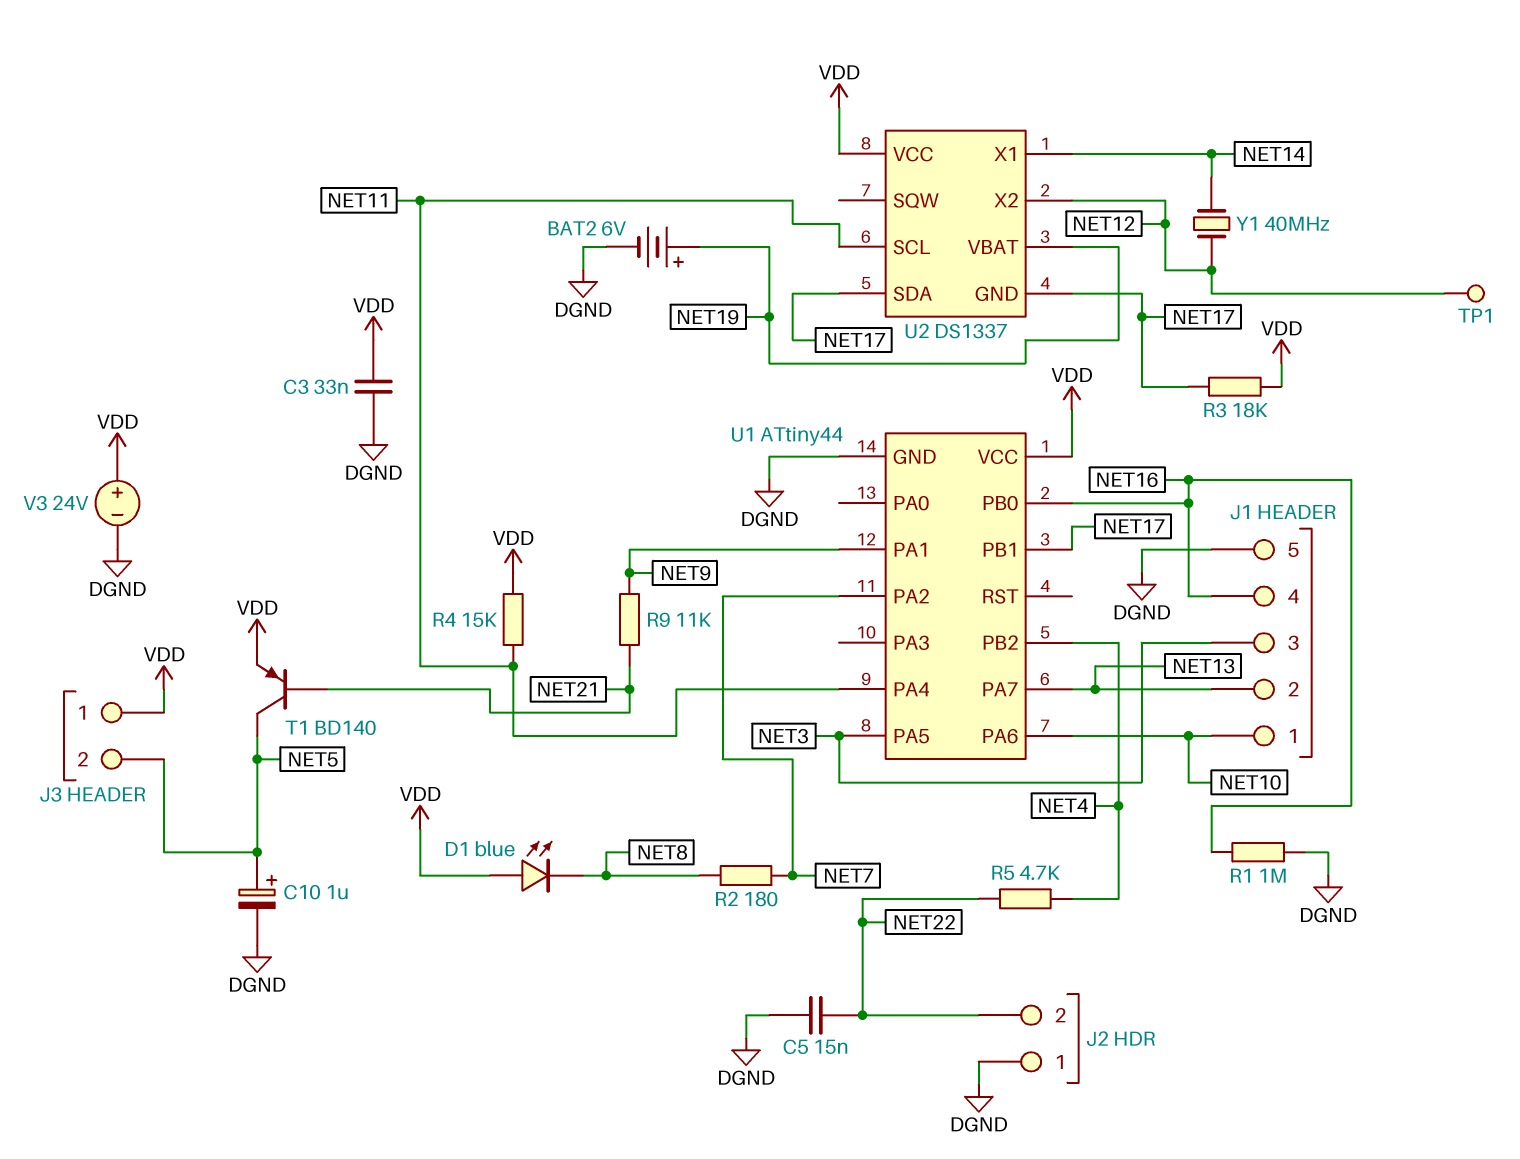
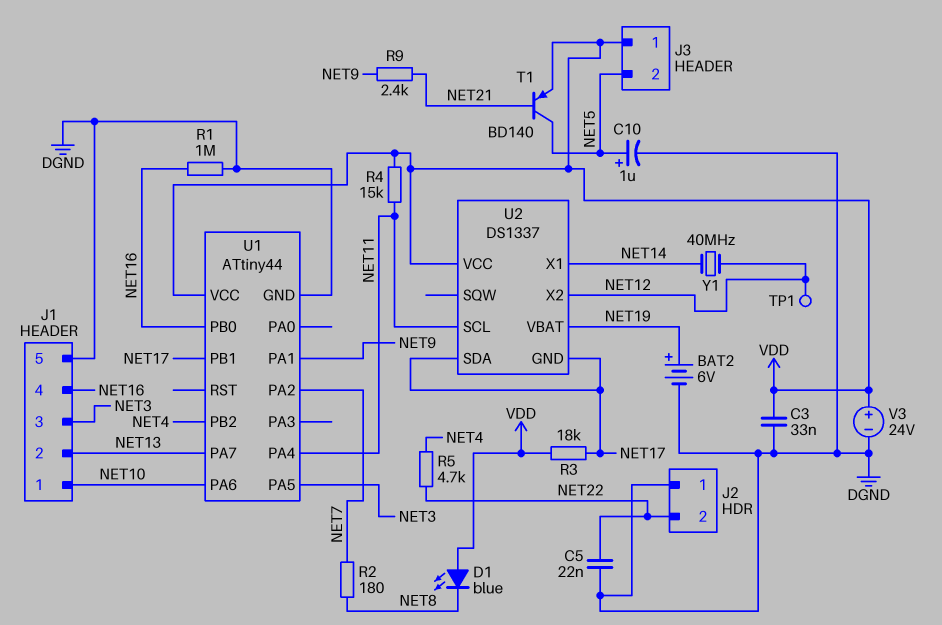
C5: 15nF (DGND, NET22) -> 22nF (DGND, NET22)
R9: 11k (NET9, NET21) -> 2.4k (NET9, NET21)

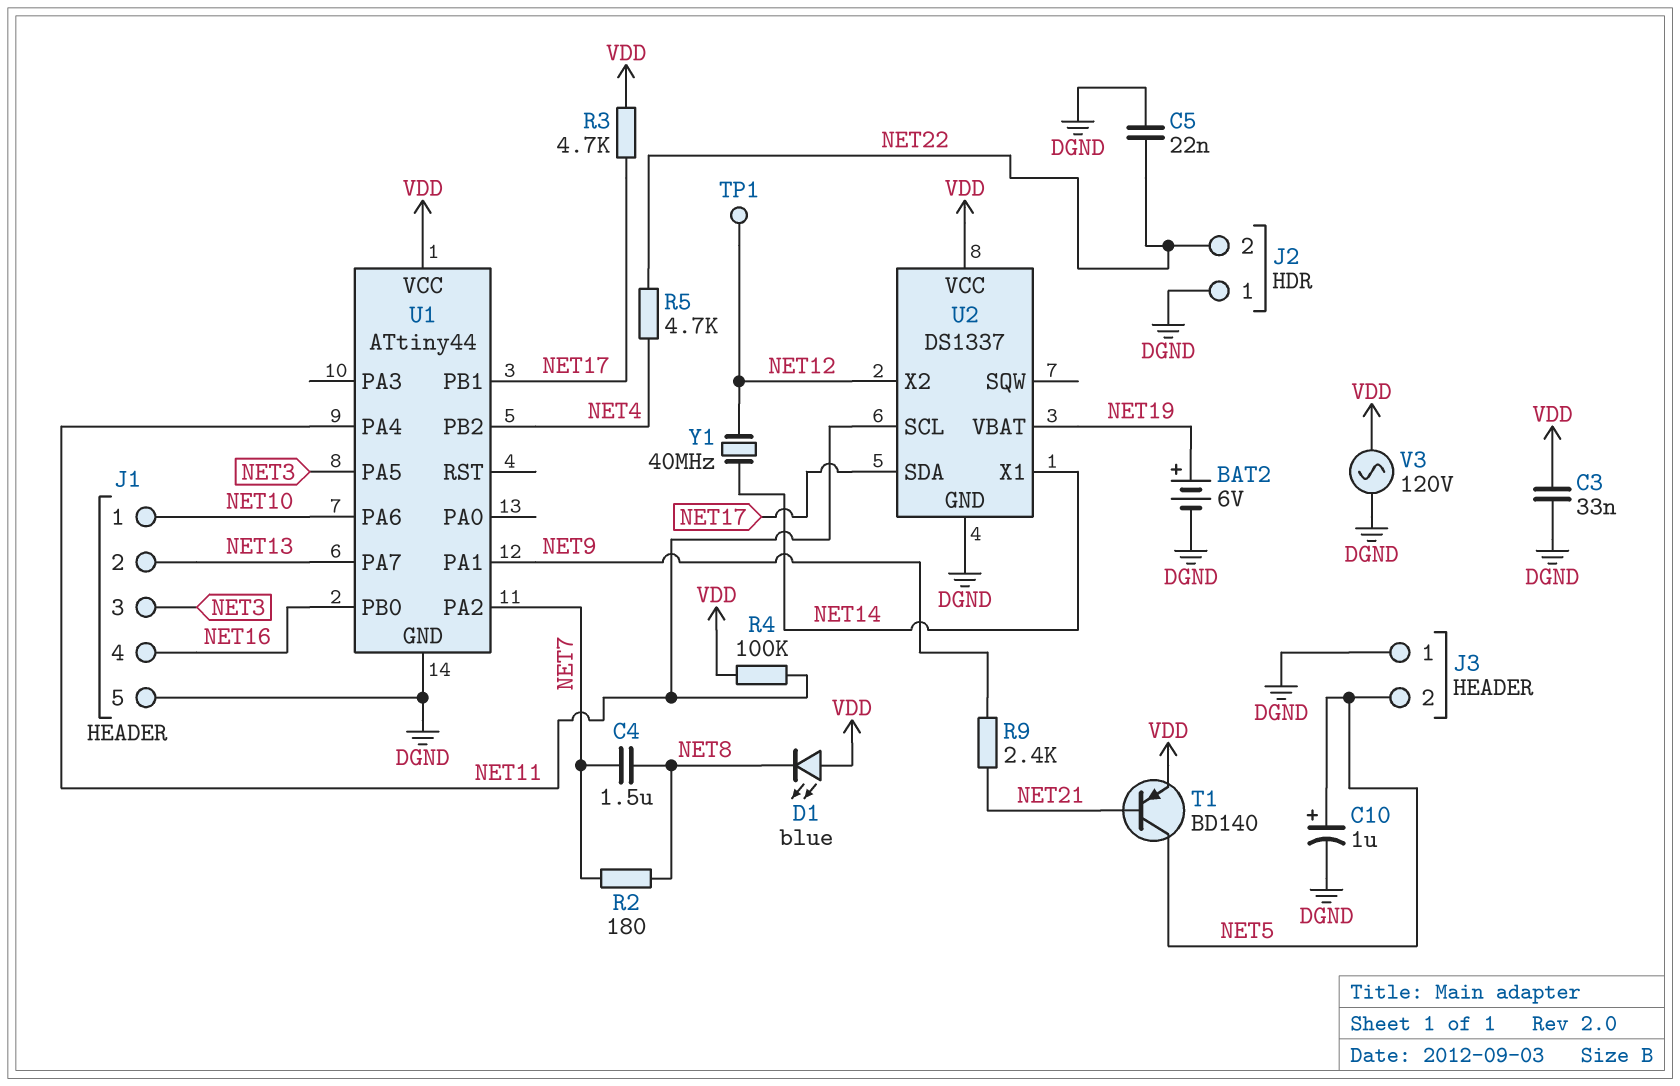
C4: none -> 1.5uF (NET7, NET8)
J3 pin 1: VDD -> DGND
R1: 1M (DGND, NET16) -> none
R3: 18k (NET17, VDD) -> 4.7k (NET17, VDD)
R4: 15k (NET11, VDD) -> 100k (NET11, VDD)
U2 pin GND: NET17 -> DGND
V3: 24V (plus VDD, minus DGND) -> AC 120V (DGND, VDD)

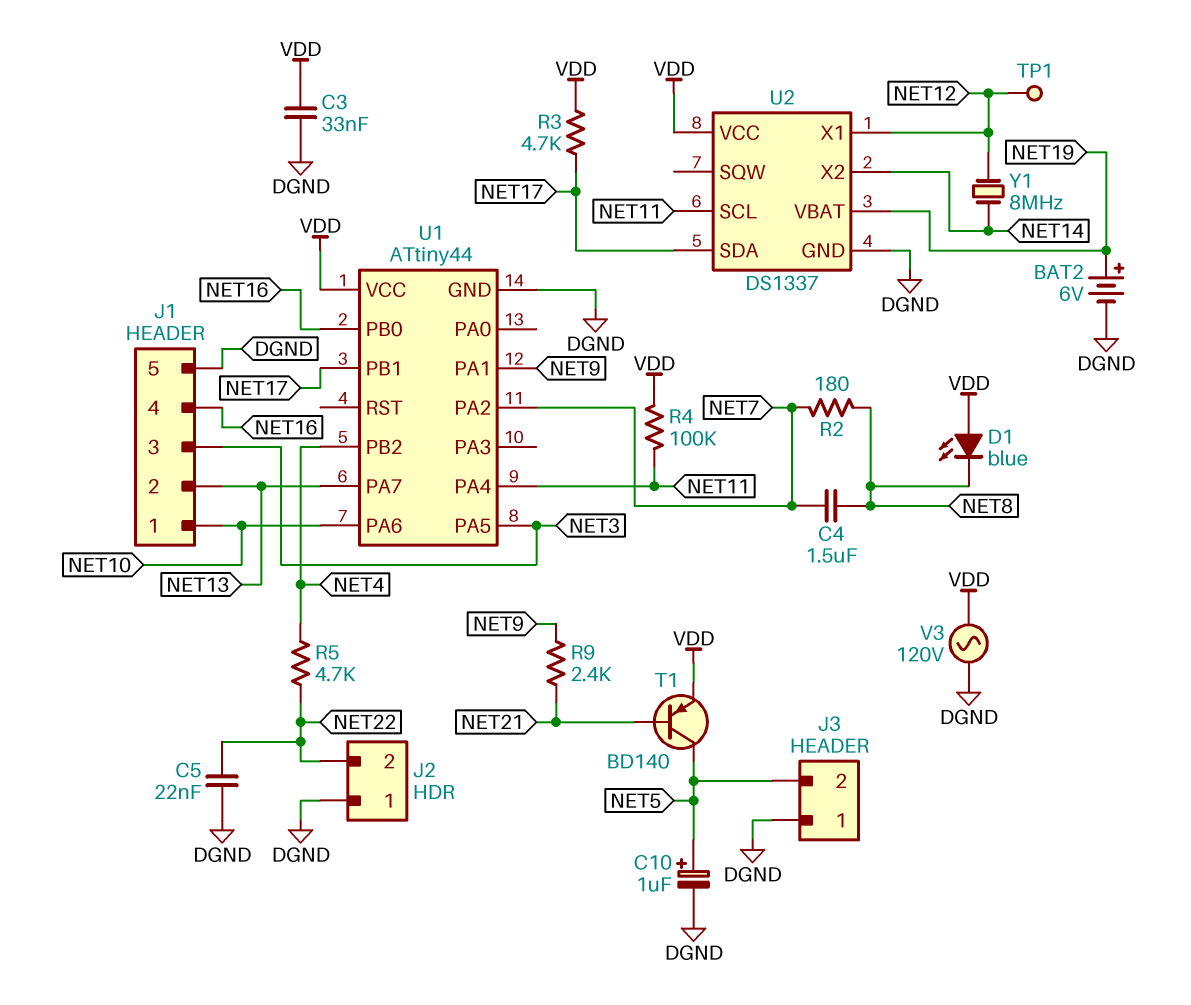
U2 pin X1: NET14 -> NET12
U2 pin X2: NET12 -> NET14
Y1: 40MHz (NET12, NET14) -> 8MHz (NET12, NET14)

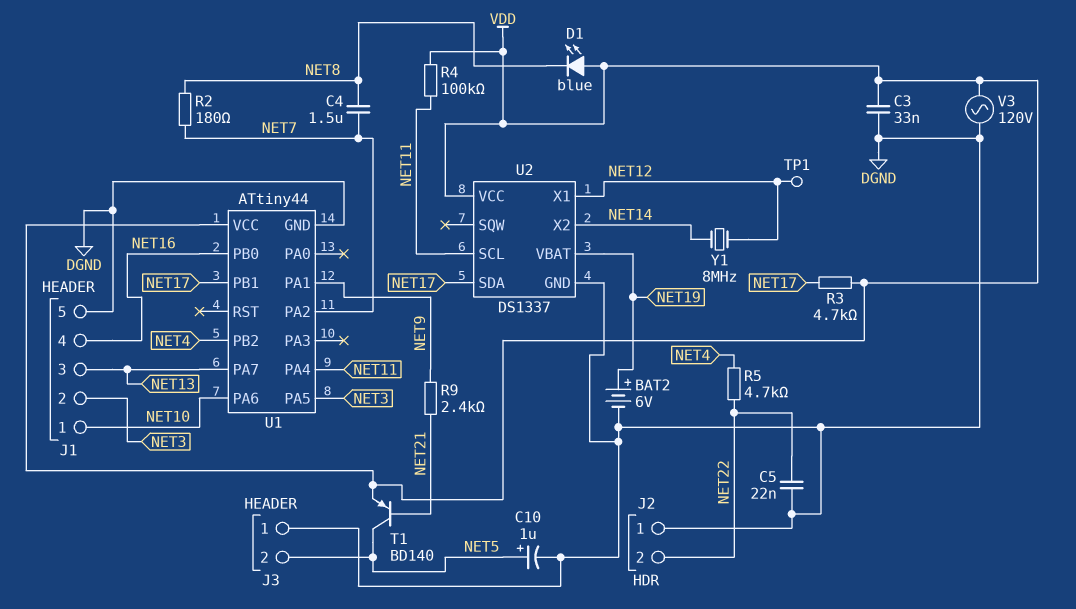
J1 pin 2: NET13 -> NET3
J1 pin 3: NET3 -> NET13

